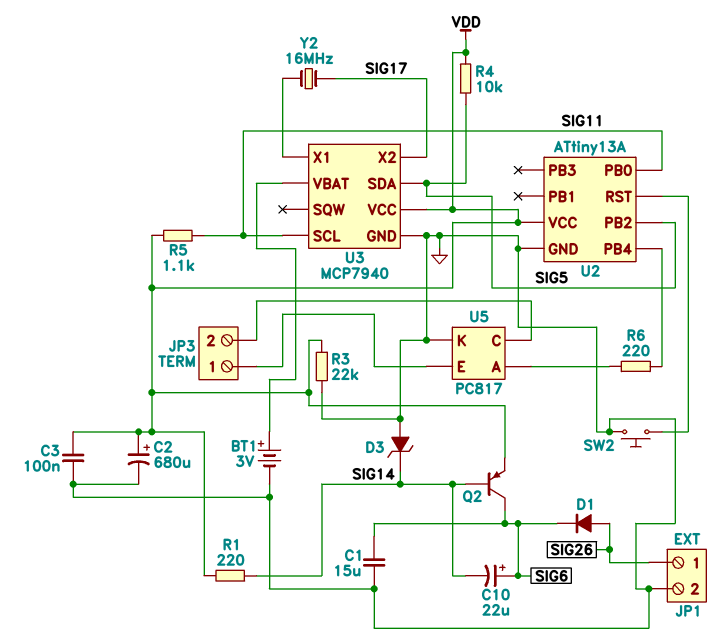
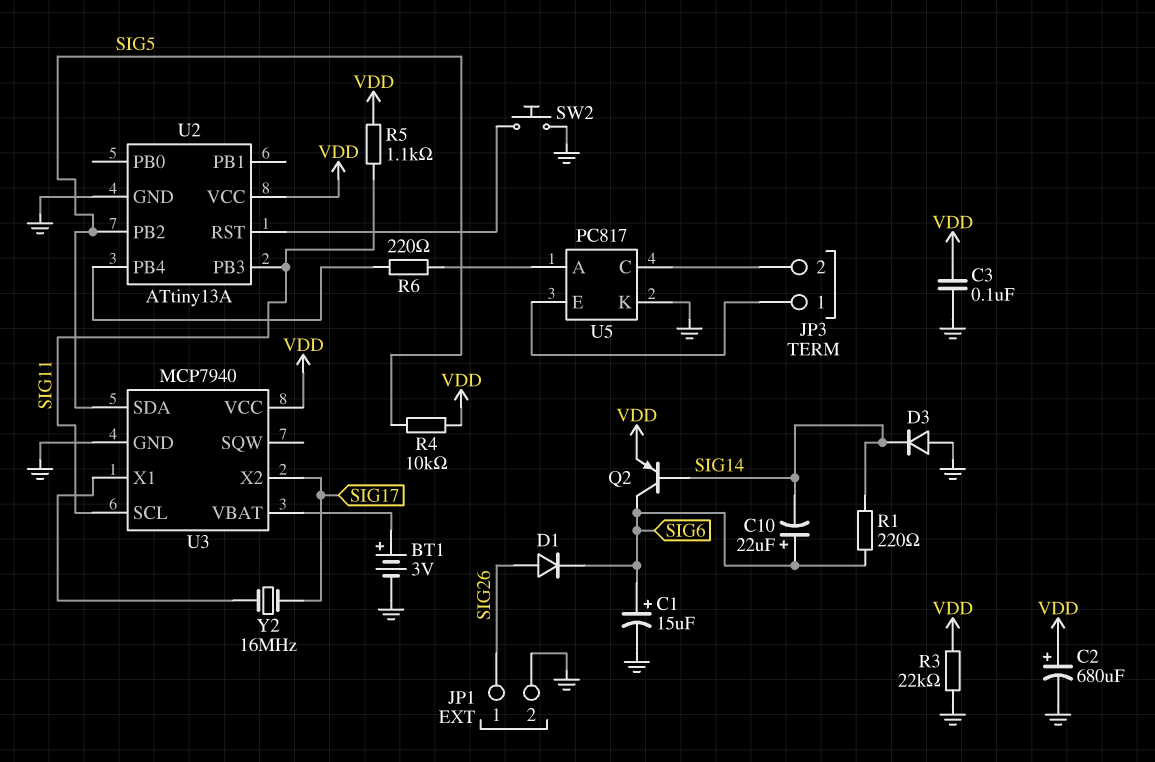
C1: 15uF (GND, SIG6) -> 15uF (plus SIG6, minus GND)
D3: zener (A GND, K SIG14) -> diode (A GND, K SIG14)
R1: 220 (SIG14, VDD) -> 220 (SIG6, SIG14)
U2 pin PB0: SIG11 -> none
U2 pin PB3: none -> SIG11

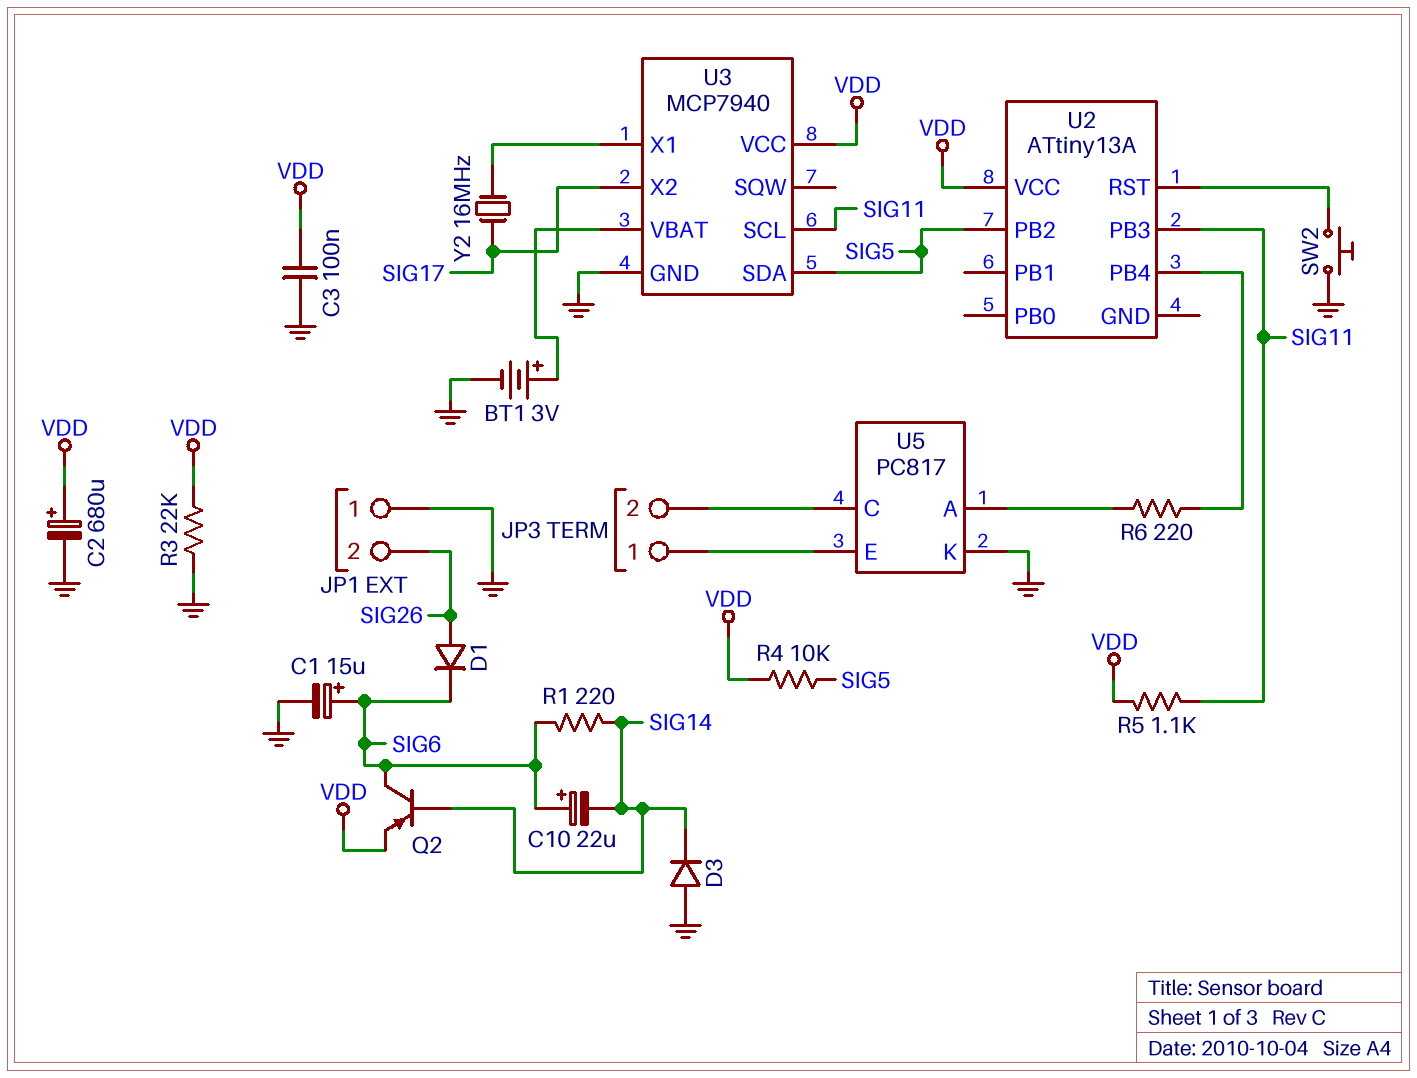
JP1 pin 1: SIG26 -> GND
JP1 pin 2: GND -> SIG26
U2 pin GND: GND -> none

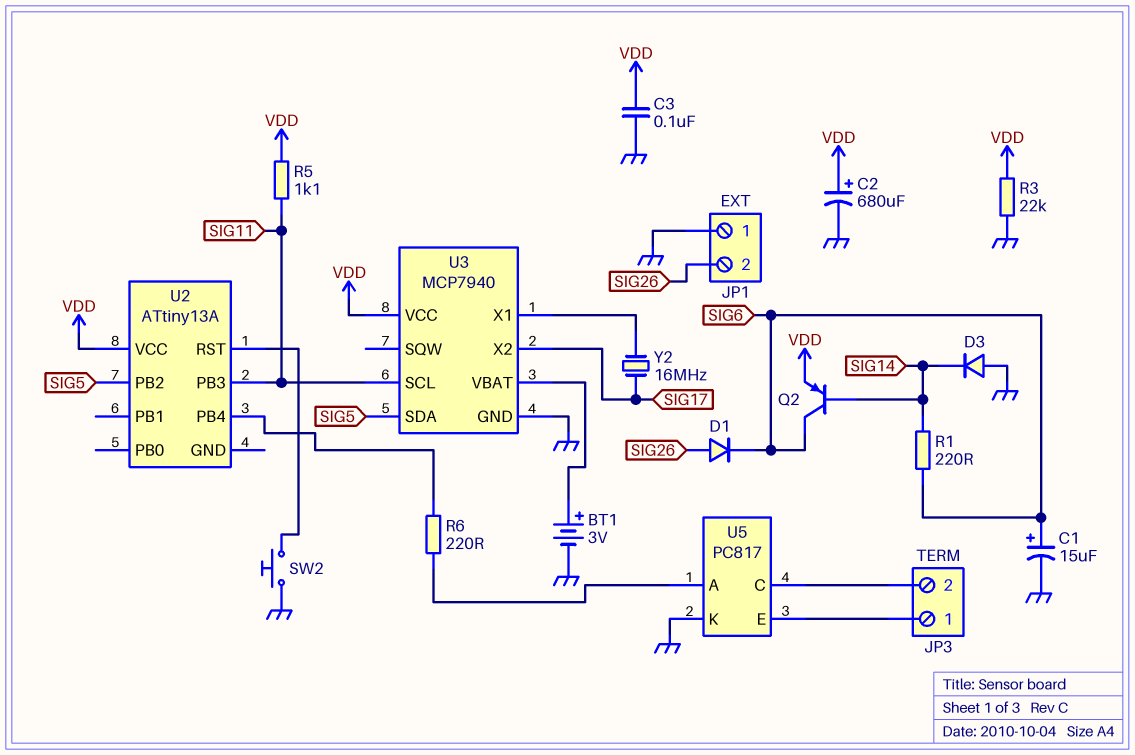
C10: 22uF (plus SIG6, minus SIG14) -> none
R4: 10k (SIG5, VDD) -> none

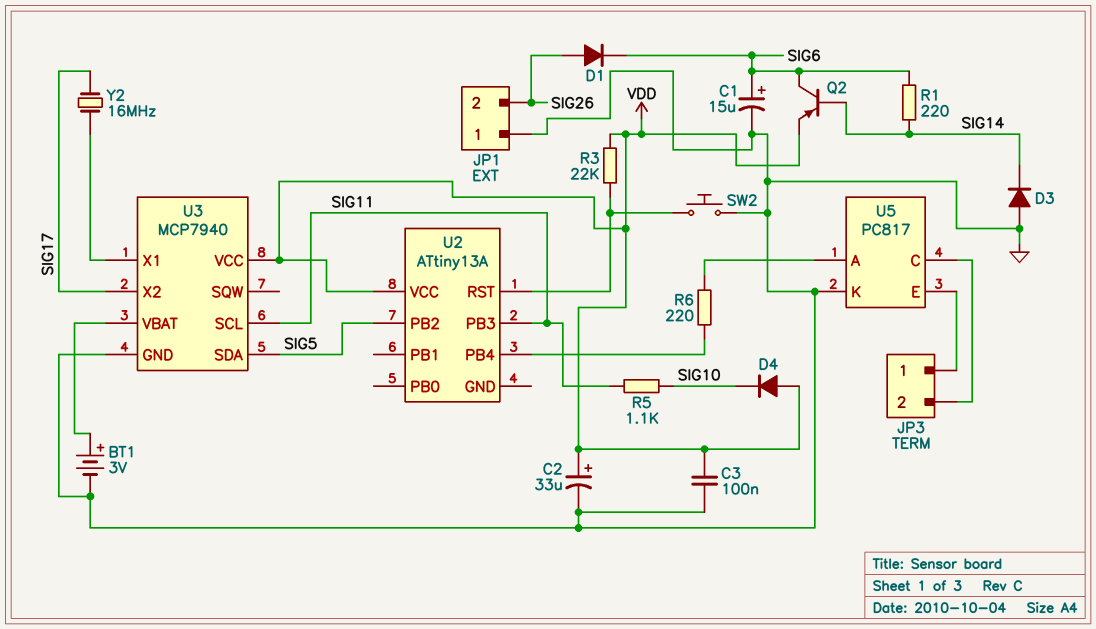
C2: 680uF (plus VDD, minus GND) -> 33uF (plus VDD, minus GND)
D4: none -> diode (A VDD, K SIG10)
R3: 22k (GND, VDD) -> 22k (U2/RST, VDD)
R5: 1.1k (SIG11, VDD) -> 1.1k (SIG10, SIG11)

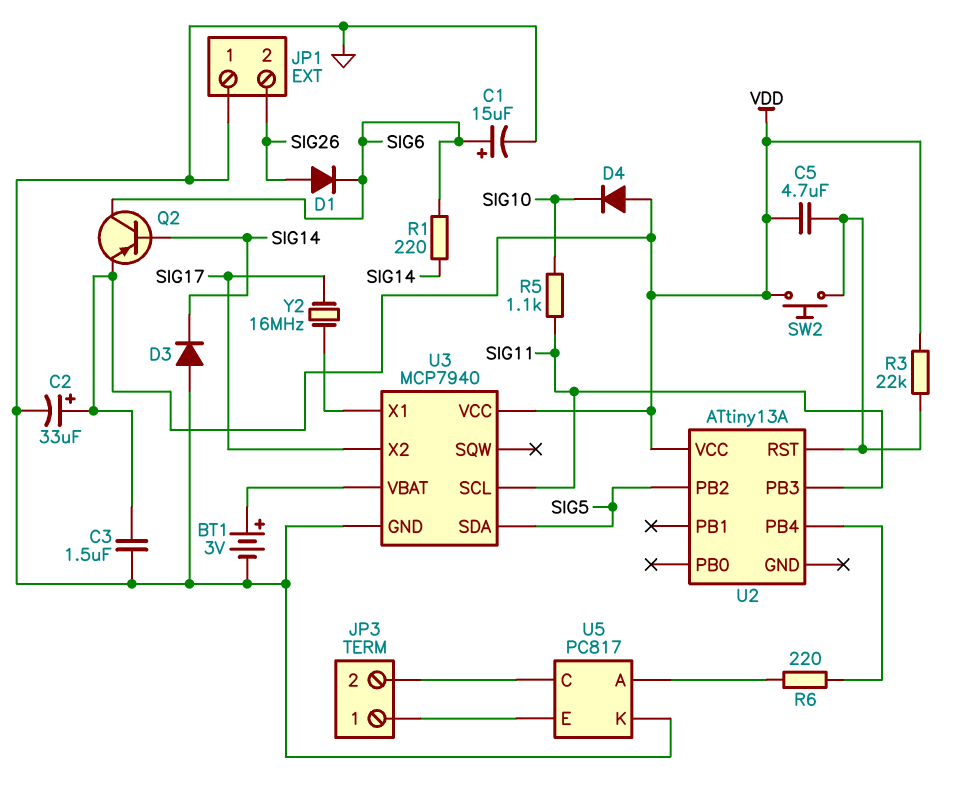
C3: 100nF (GND, VDD) -> 1.5uF (GND, VDD)
C5: none -> 4.7uF (U2/RST, VDD)
SW2: button (GND, U2/RST) -> button (U2/RST, VDD)

